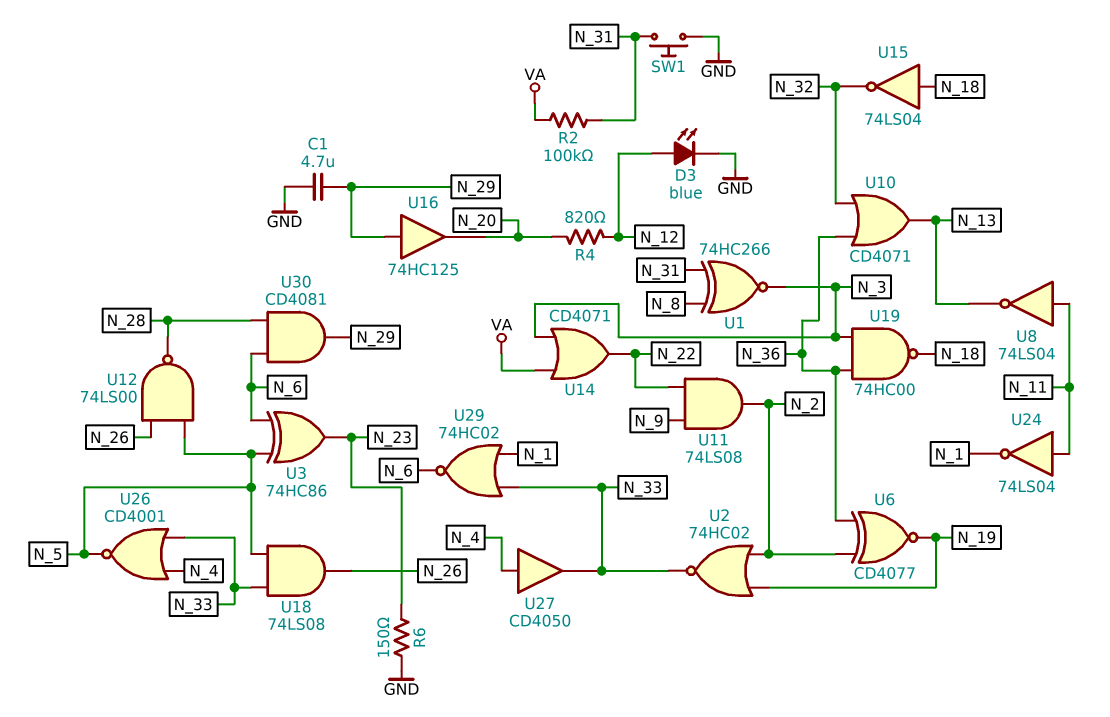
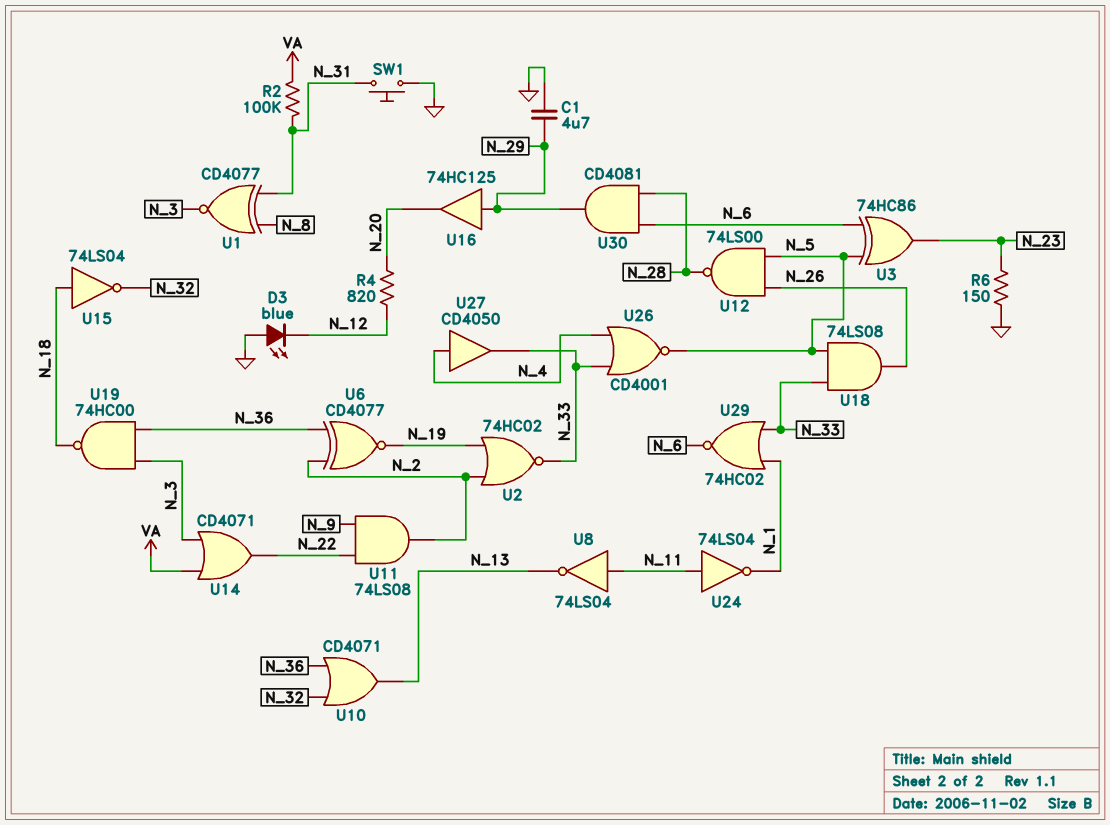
D3: LED blue (A N_12, K GND) -> LED blue (A GND, K N_12)
U1: XNOR 74HC266 (in N_8, in N_31, out N_3) -> XNOR CD4077 (in N_8, in N_31, out N_3)

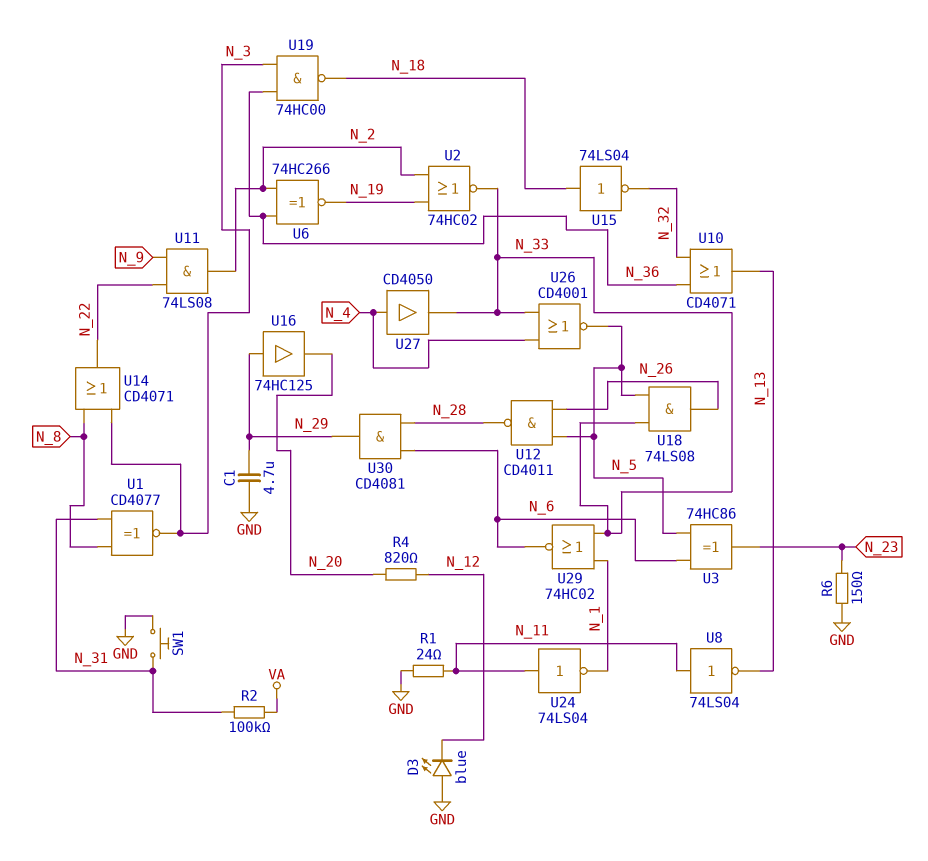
R1: none -> 24 (GND, N_11)
U6: XNOR CD4077 (in N_2, in N_36, out N_19) -> XNOR 74HC266 (in N_2, in N_36, out N_19)
U12: NAND 74LS00 (in N_5, in N_26, out N_28) -> NAND CD4011 (in N_5, in N_26, out N_28)
U14: OR CD4071 (in N_3, in VA, out N_22) -> OR CD4071 (in N_3, in N_8, out N_22)

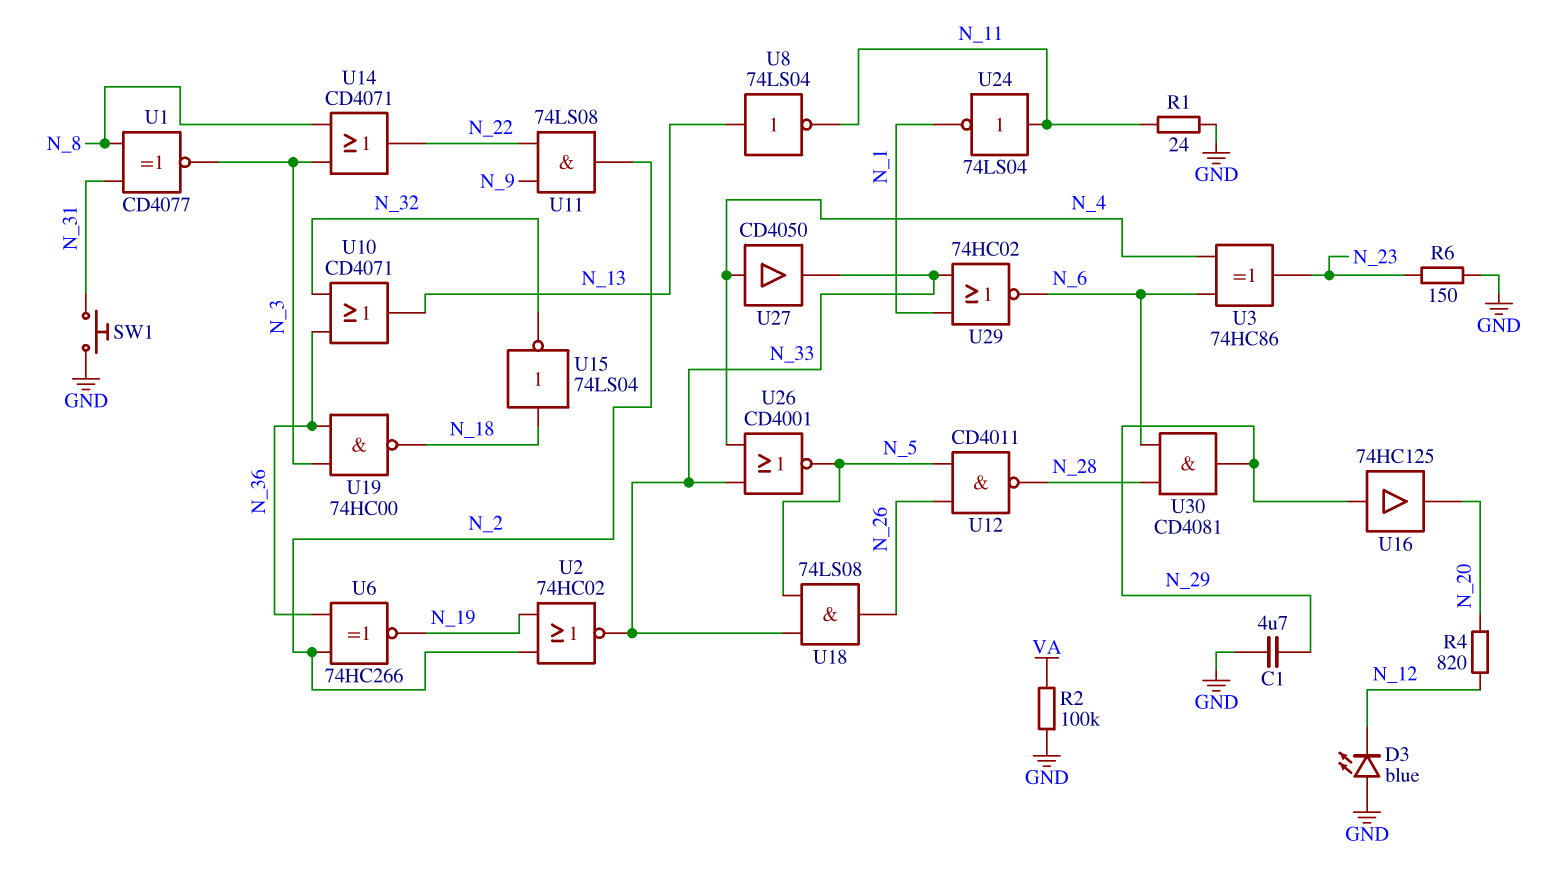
R2: 100k (N_31, VA) -> 100k (GND, VA)
U3: XOR 74HC86 (in N_5, in N_6, out N_23) -> XOR 74HC86 (in N_4, in N_6, out N_23)
U8: NOT 74LS04 (in N_11, out N_13) -> NOT 74LS04 (in N_13, out N_11)

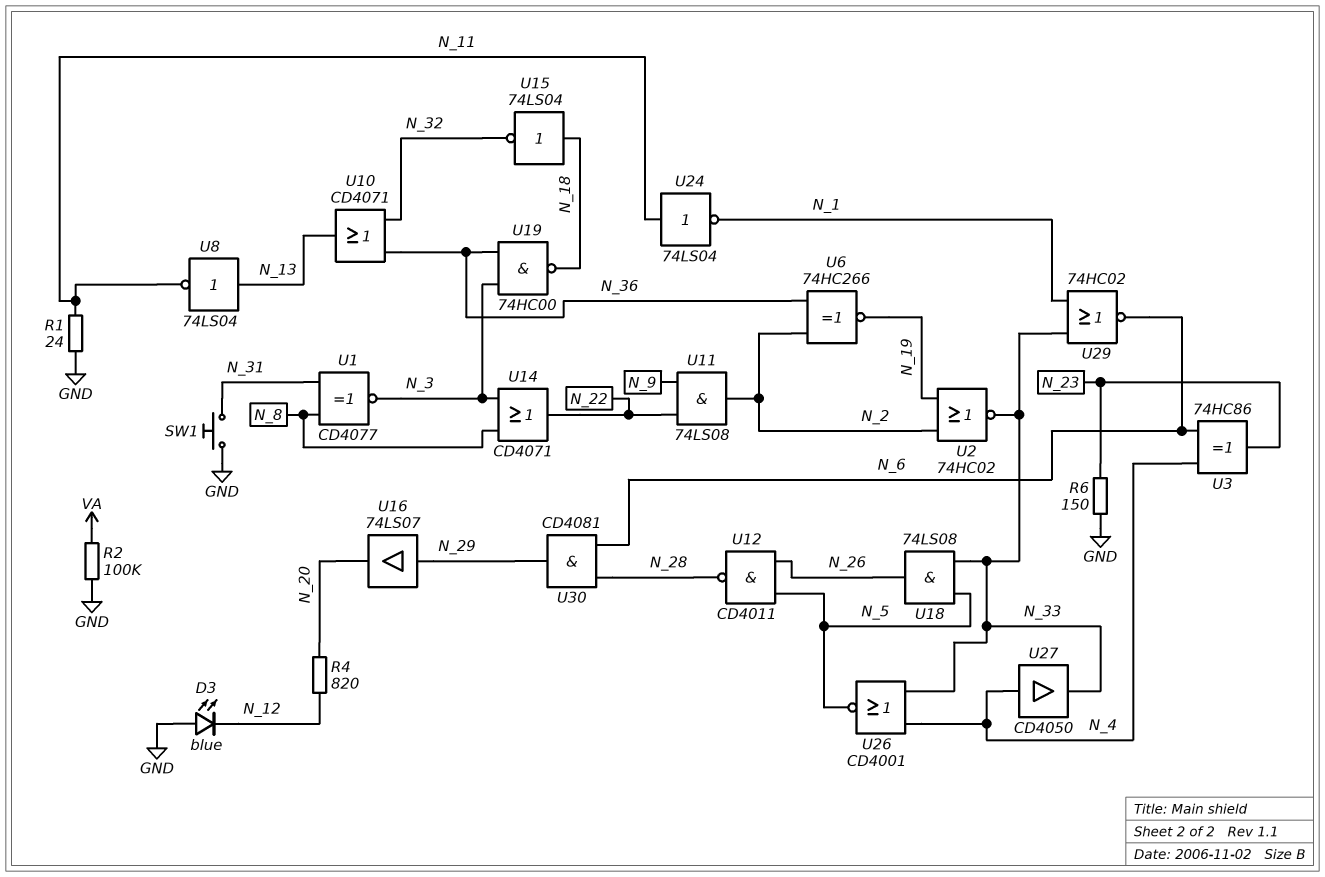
C1: 4.7uF (GND, N_29) -> none
U16: buffer 74HC125 (in N_29, out N_20) -> buffer 74LS07 (in N_29, out N_20)

